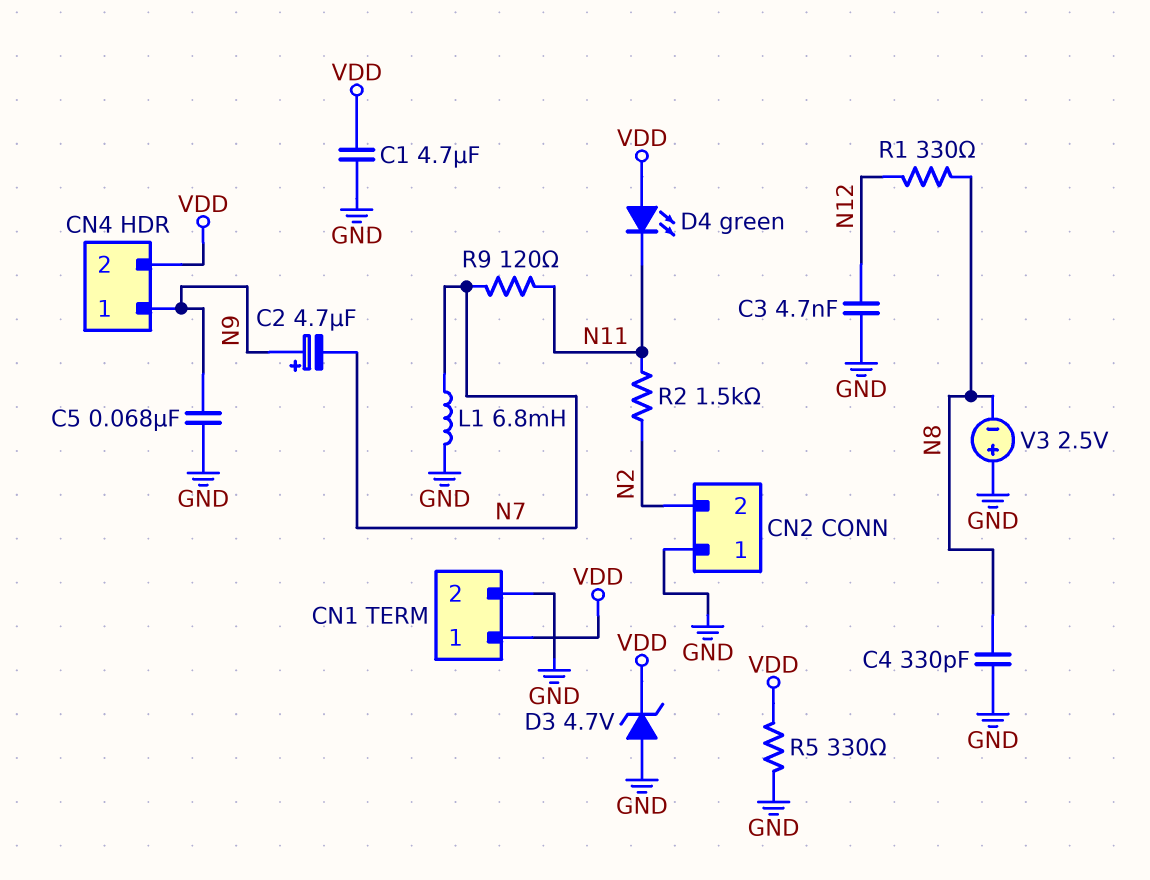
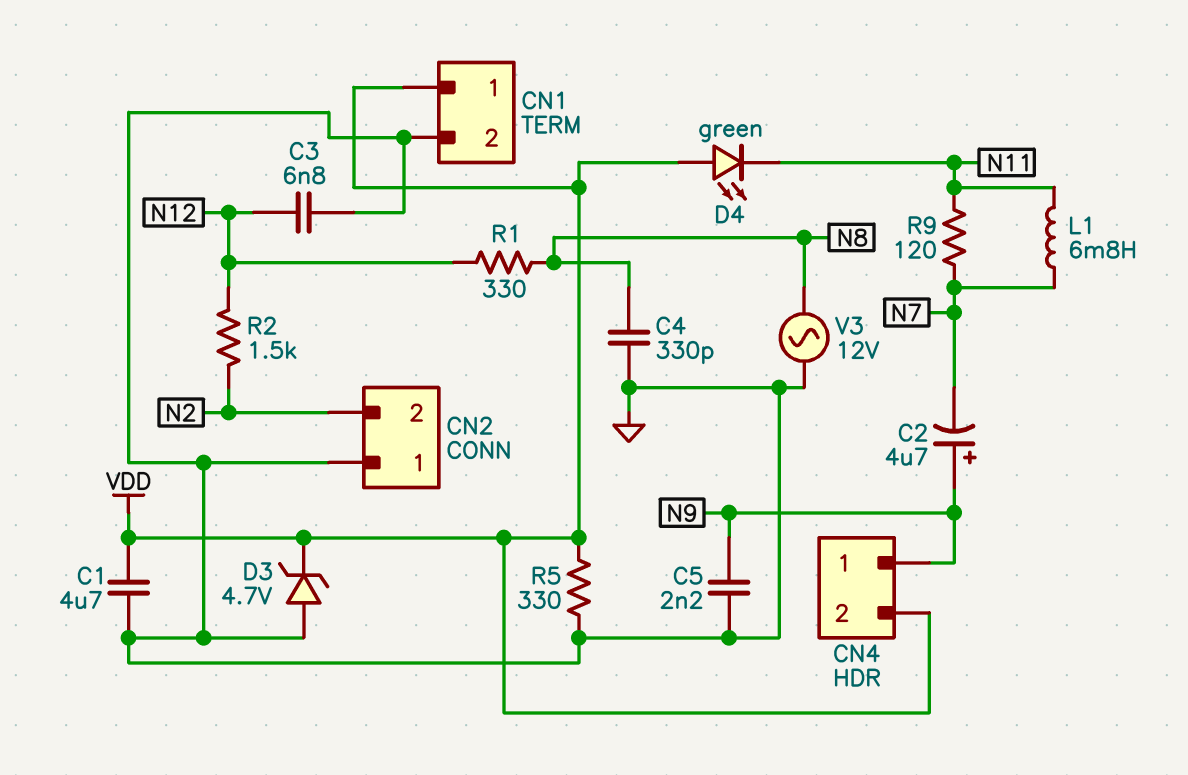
C3: 4.7nF (GND, N12) -> 6.8nF (GND, N12)
C5: 68nF (GND, N9) -> 2.2nF (GND, N9)
L1: 6.8mH (GND, N7) -> 6.8mH (N7, N11)
R2: 1.5k (N2, N11) -> 1.5k (N2, N12)
V3: 2.5V (plus GND, minus N8) -> AC 12V (GND, N8)

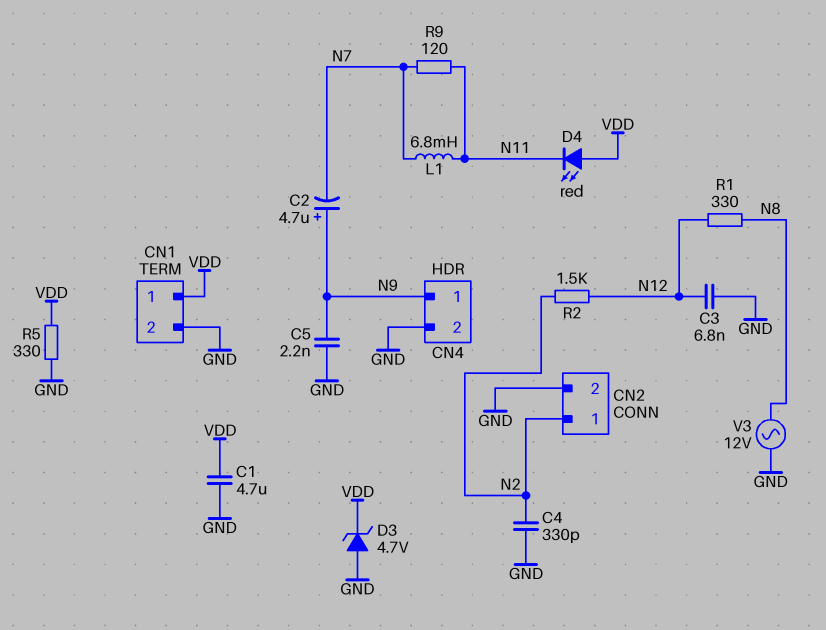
C4: 330pF (GND, N8) -> 330pF (GND, N2)
CN2 pin 1: GND -> N2
CN2 pin 2: N2 -> GND
CN4 pin 2: VDD -> GND
D4: LED green (A VDD, K N11) -> LED red (A VDD, K N11)

